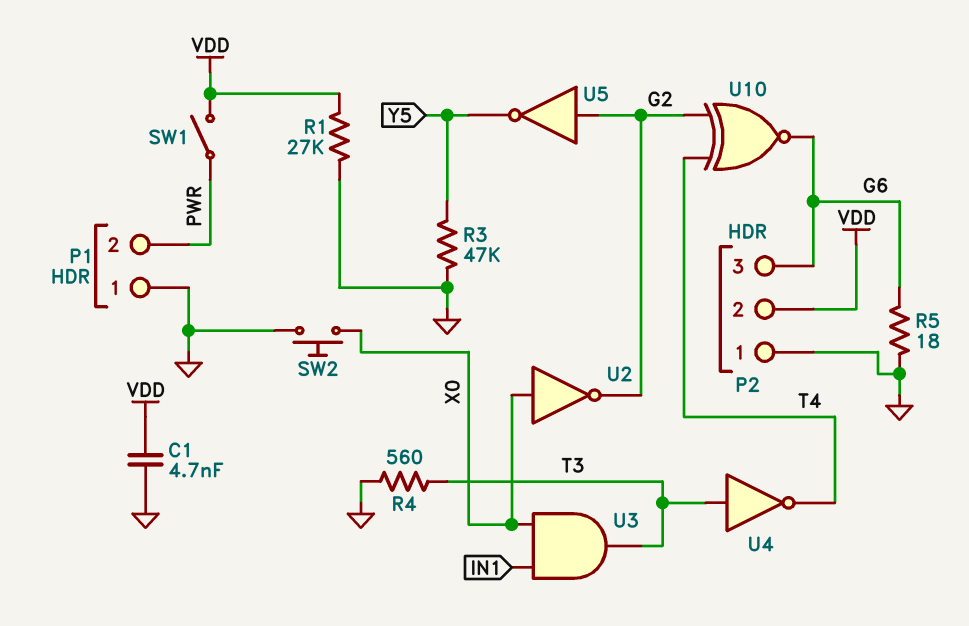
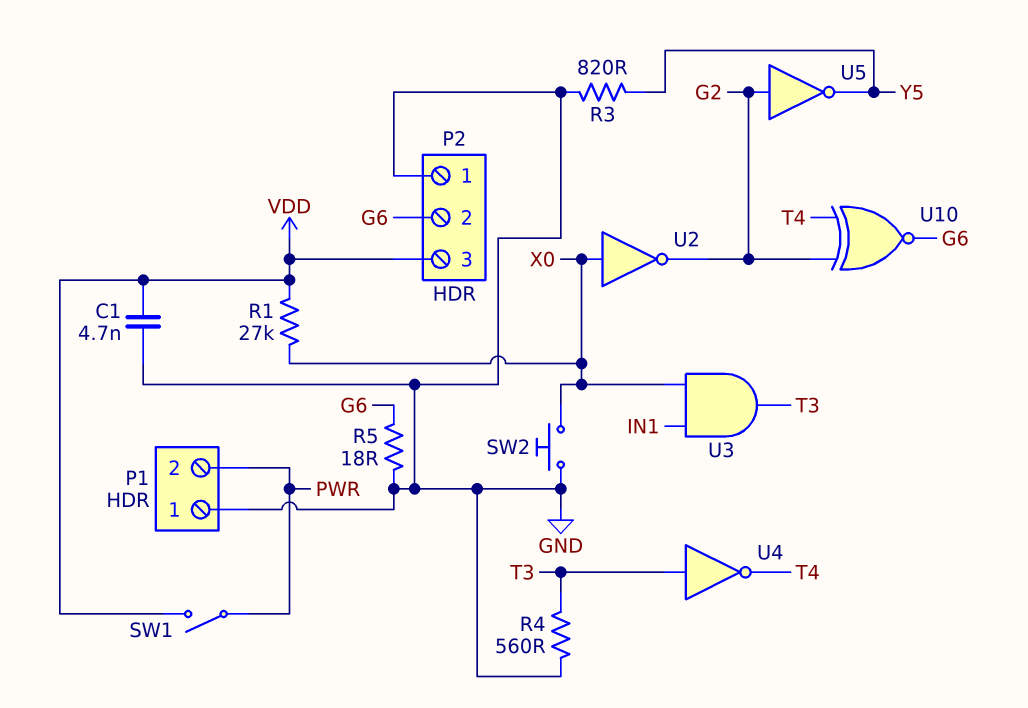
P2 pin 2: VDD -> G6
P2 pin 3: G6 -> VDD
R1: 27k (GND, VDD) -> 27k (VDD, X0)
R3: 47k (GND, Y5) -> 820 (GND, Y5)

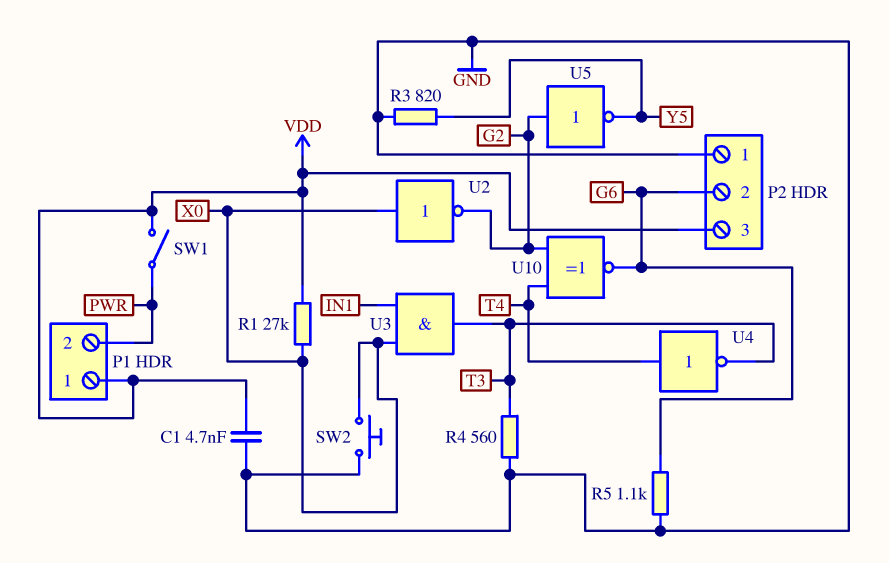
P1 pin 1: GND -> VDD
R5: 18 (G6, GND) -> 1.1k (G6, GND)
U4: NOT (in T3, out T4) -> NOT (in T4, out T3)

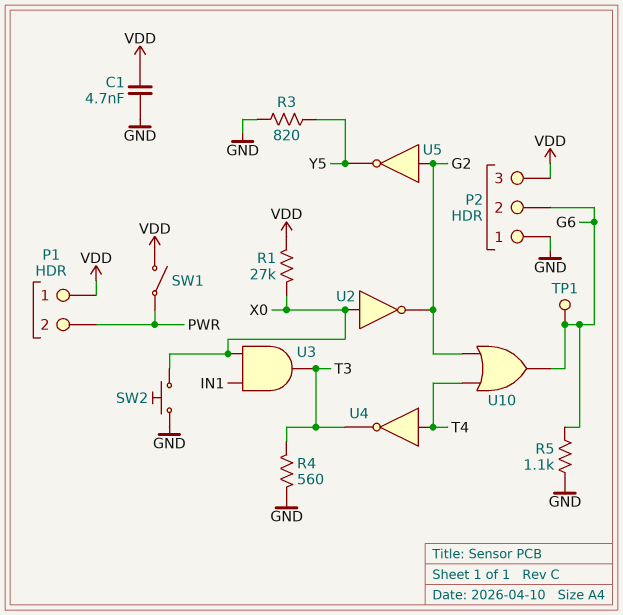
TP1: none -> test point (G6)
U10: XNOR (in G2, in T4, out G6) -> OR (in G2, in T4, out G6)

